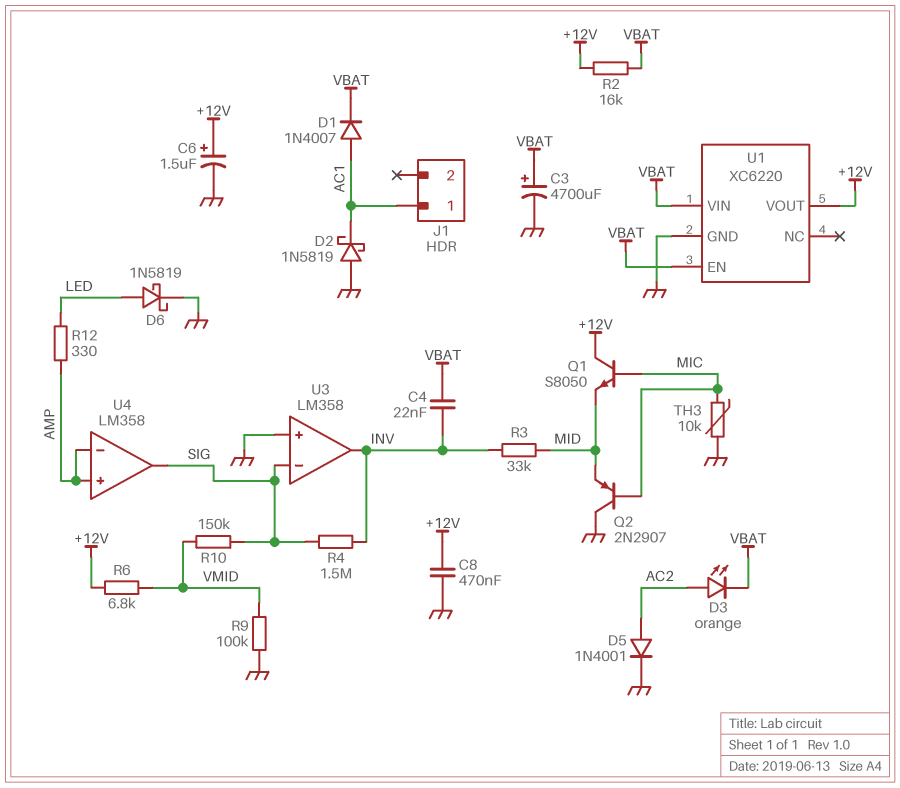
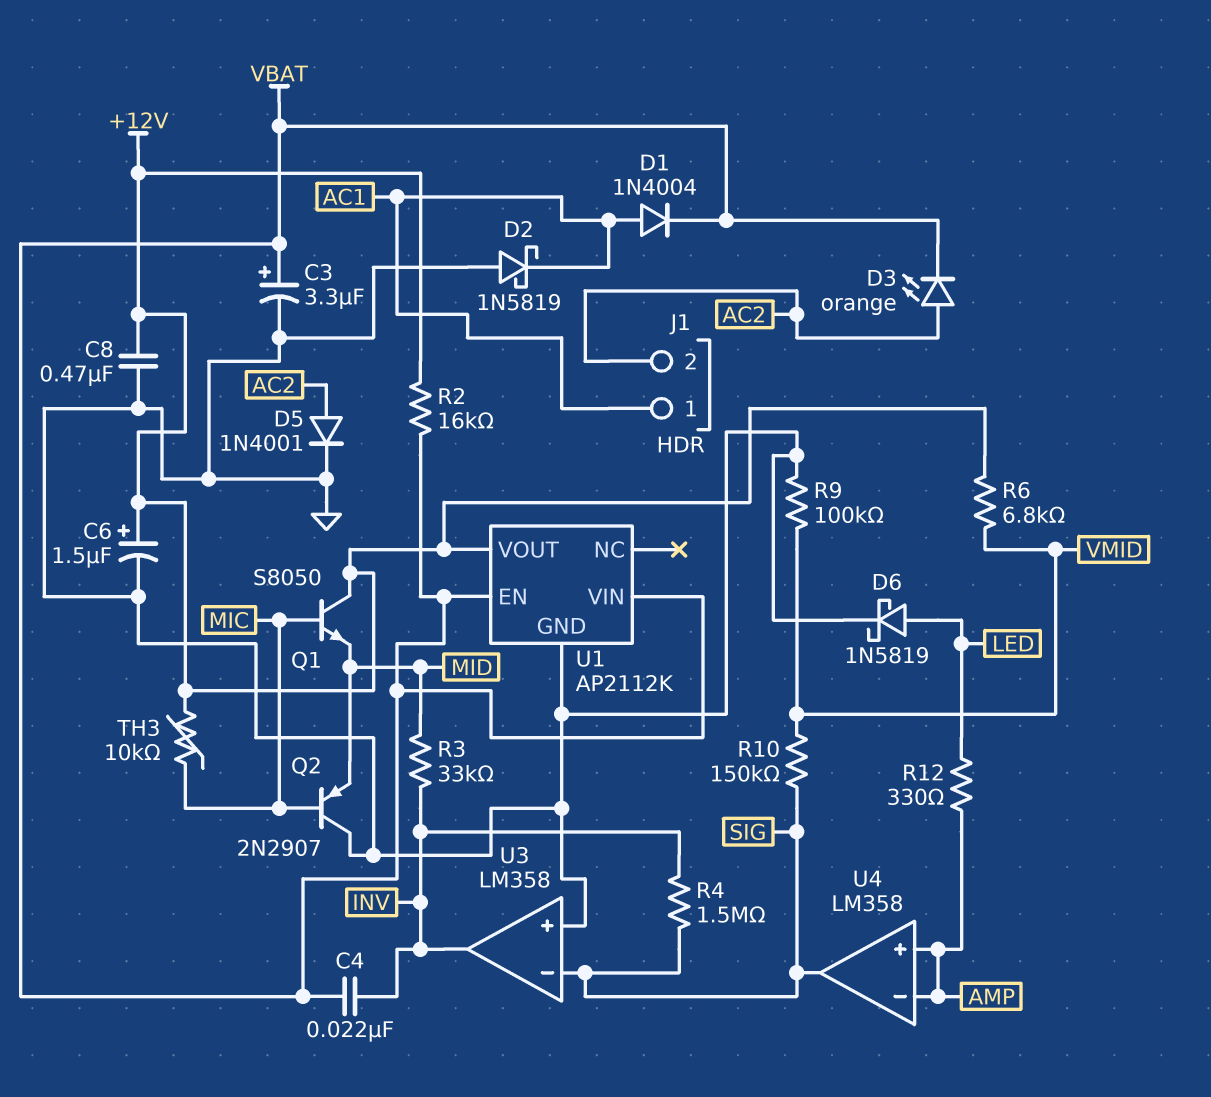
C3: 4700uF (plus VBAT, minus GND) -> 3.3uF (plus VBAT, minus GND)
D1: diode 1N4007 (A AC1, K VBAT) -> diode 1N4004 (A AC1, K VBAT)
J1 pin 2: none -> AC2
TH3: 10k (GND, MIC) -> 10k (+12V, MIC)
U1: XC6220 -> AP2112K

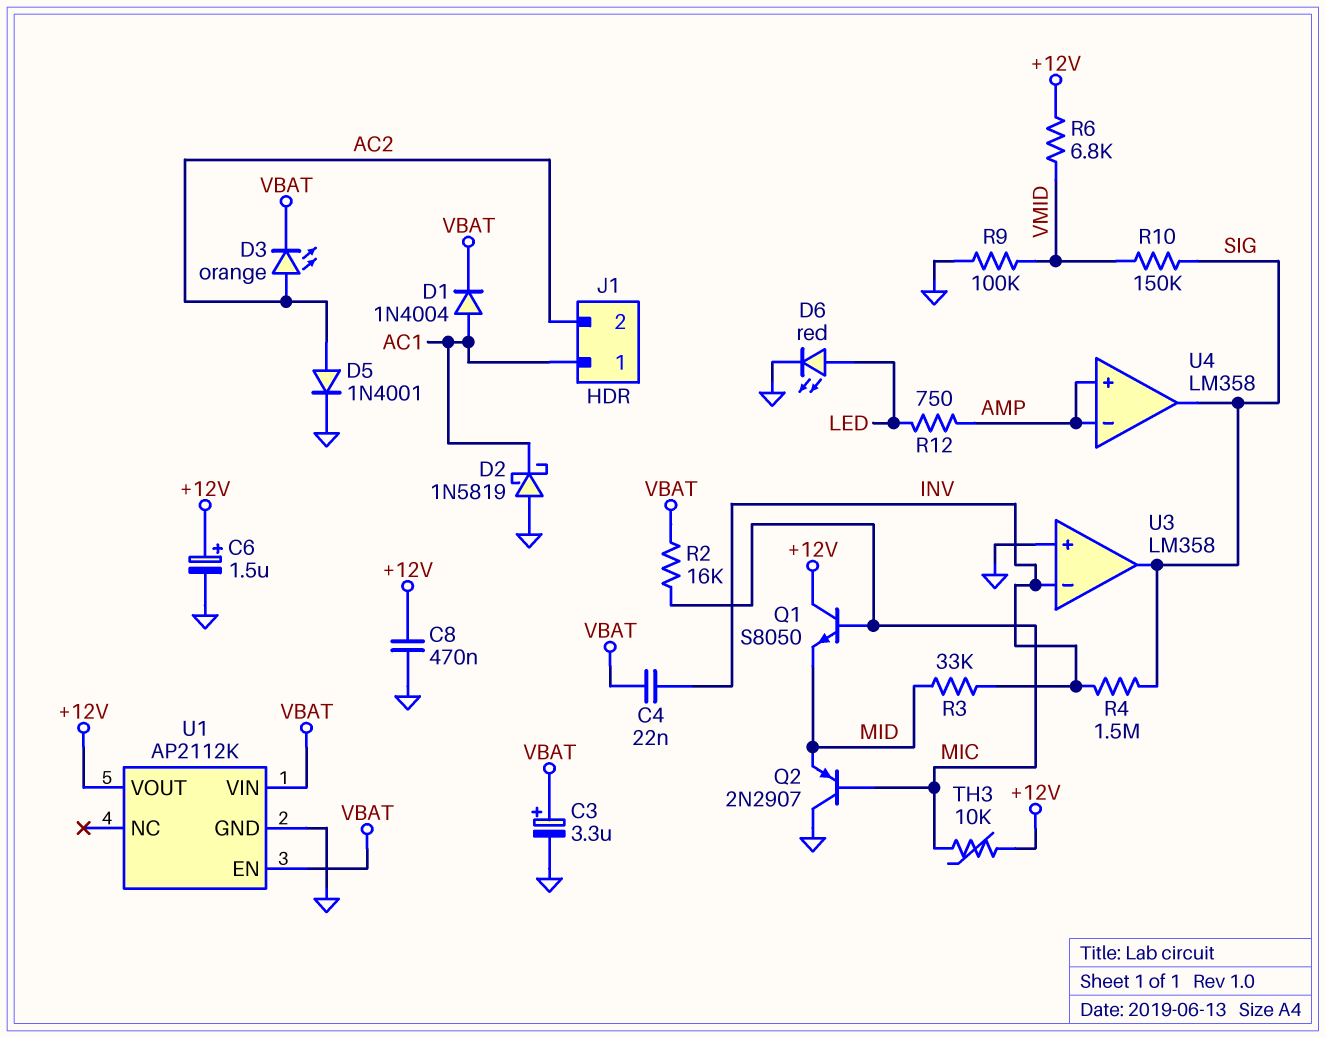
D6: schottky 1N5819 (A LED, K GND) -> LED red (A LED, K GND)
R2: 16k (+12V, VBAT) -> 16k (MIC, VBAT)
R12: 330 (AMP, LED) -> 750 (AMP, LED)
U3 pin in-: SIG -> INV
U3 pin out: INV -> SIG

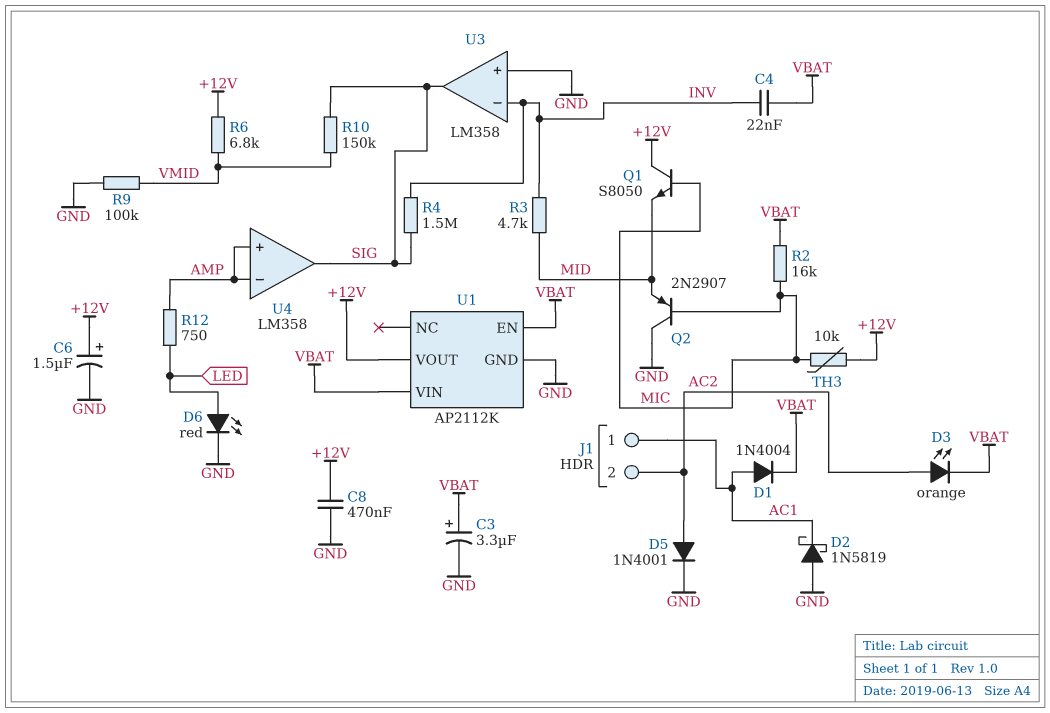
R3: 33k (INV, MID) -> 4.7k (INV, MID)

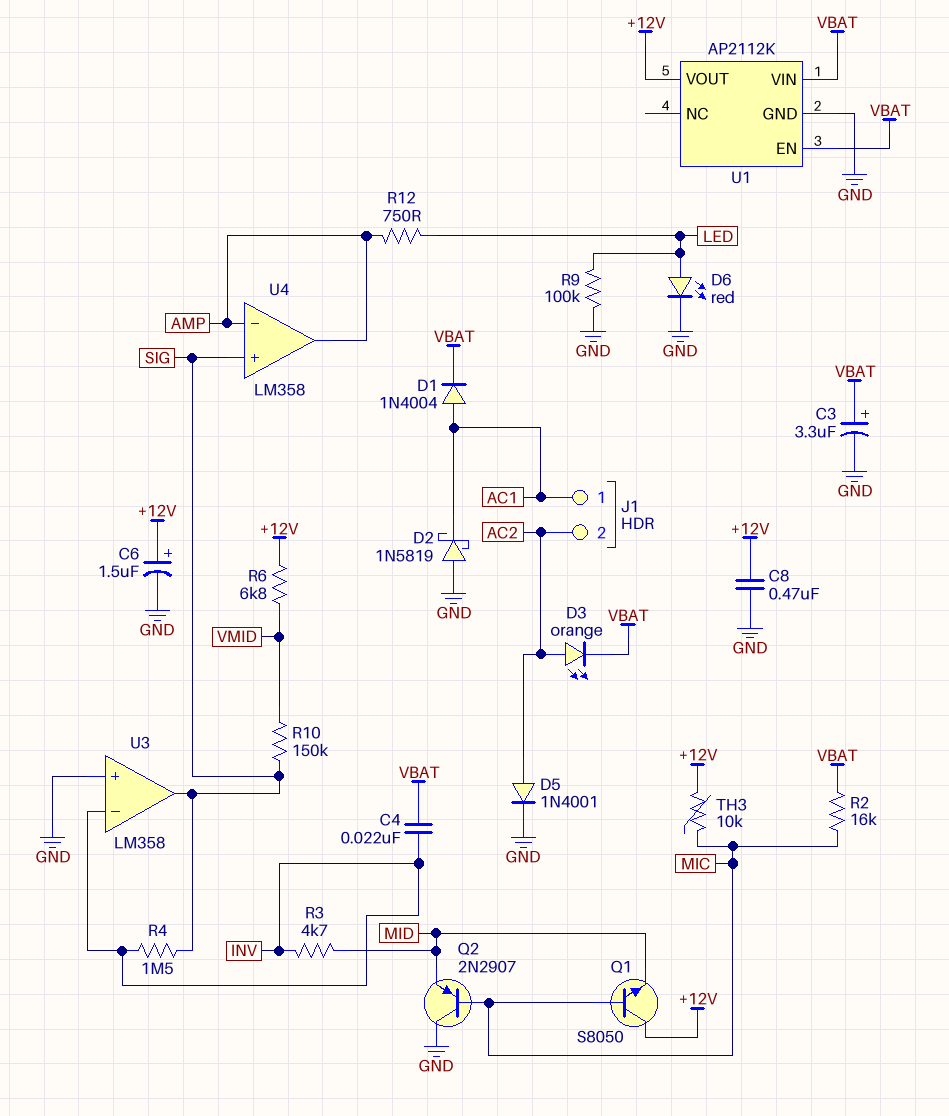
R9: 100k (GND, VMID) -> 100k (GND, LED)
U4 pin in+: AMP -> SIG
U4 pin out: SIG -> AMP

